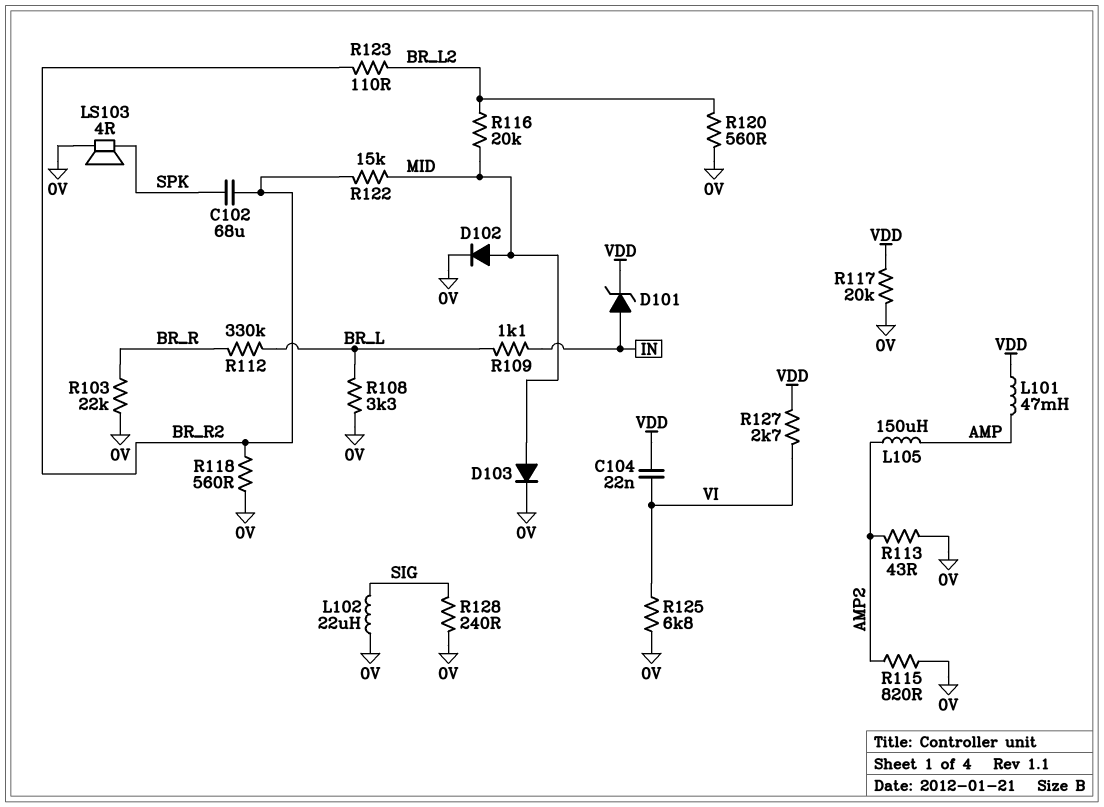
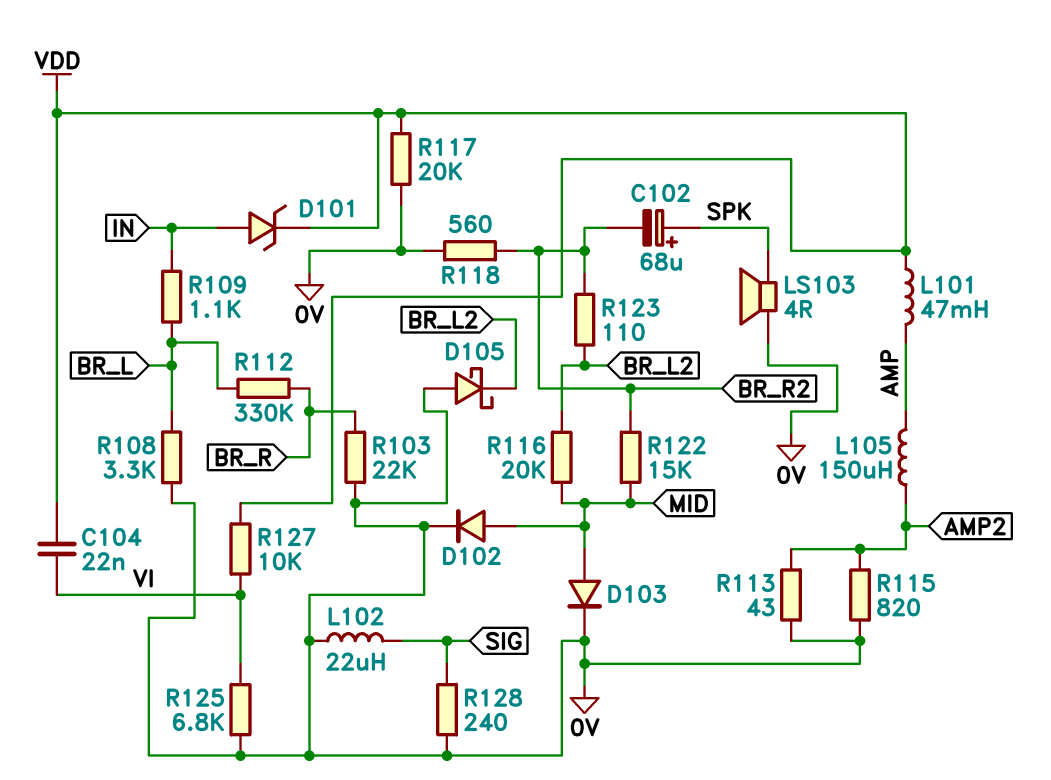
C102: 68uF (BR_R2, SPK) -> 68uF (plus SPK, minus BR_R2)
D105: none -> schottky (A 0V, K BR_L2)
R120: 560 (0V, BR_L2) -> none
R127: 2.7k (VDD, VI) -> 10k (VDD, VI)

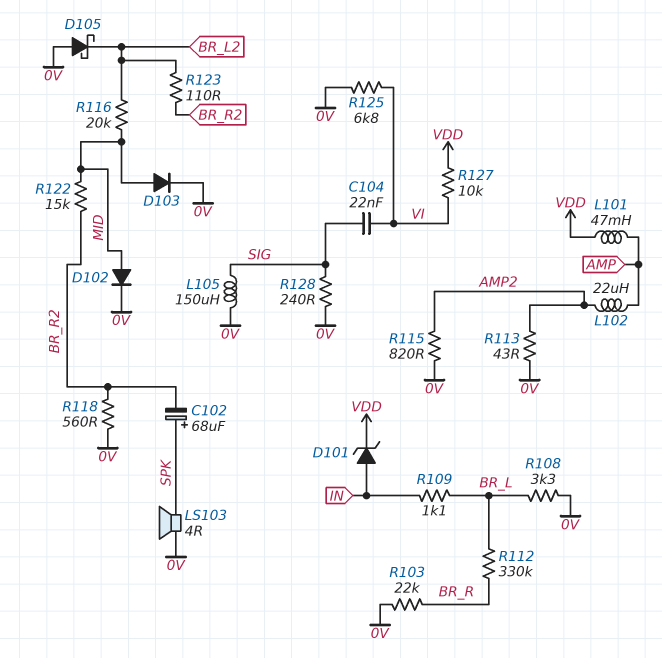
C104: 22nF (VDD, VI) -> 22nF (SIG, VI)
L102: 22uH (0V, SIG) -> 22uH (AMP, AMP2)
L105: 150uH (AMP, AMP2) -> 150uH (0V, SIG)
R117: 20k (0V, VDD) -> none

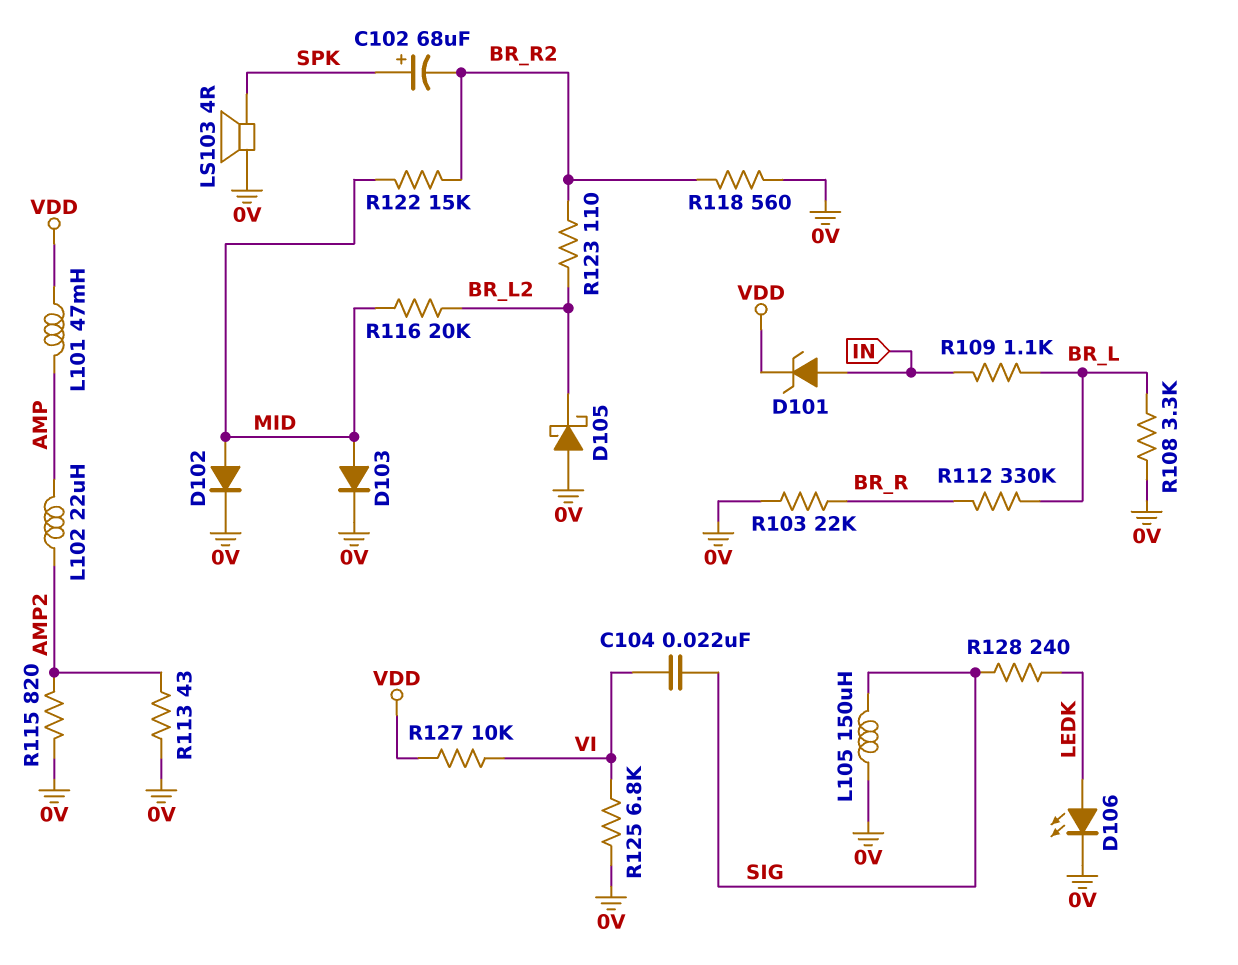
D106: none -> LED (A LEDK, K 0V)
R128: 240 (0V, SIG) -> 240 (LEDK, SIG)

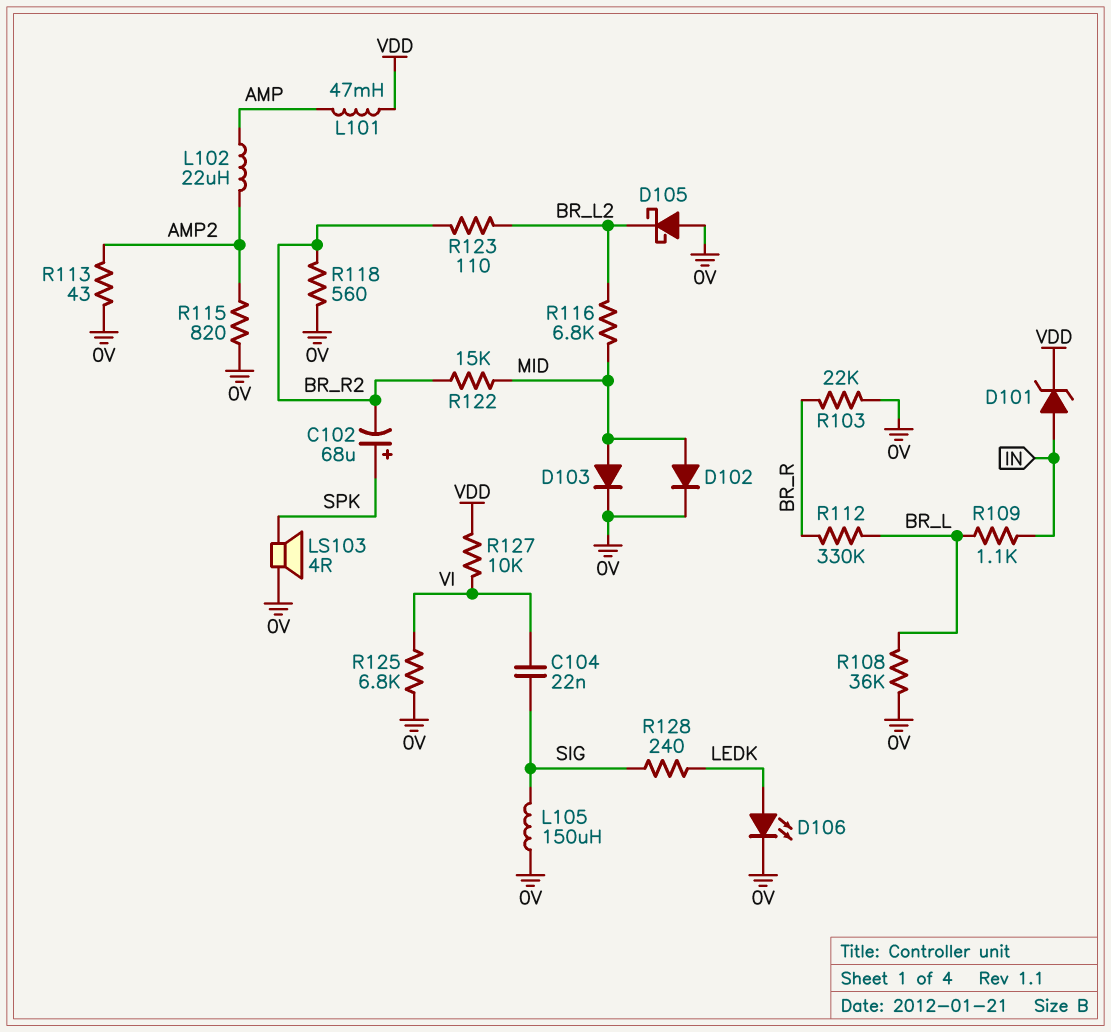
R108: 3.3k (0V, BR_L) -> 36k (0V, BR_L)
R116: 20k (BR_L2, MID) -> 6.8k (BR_L2, MID)

